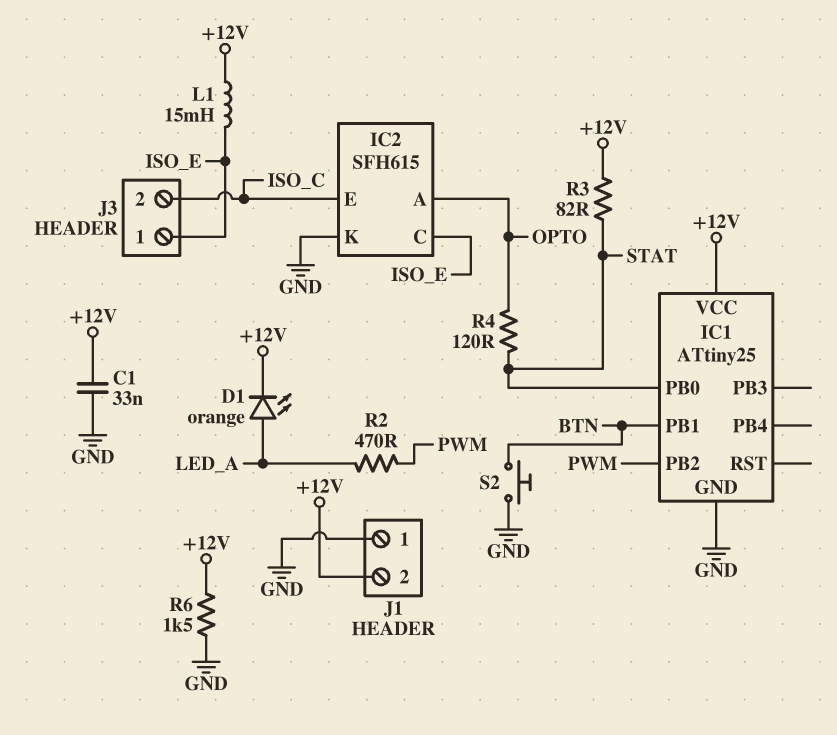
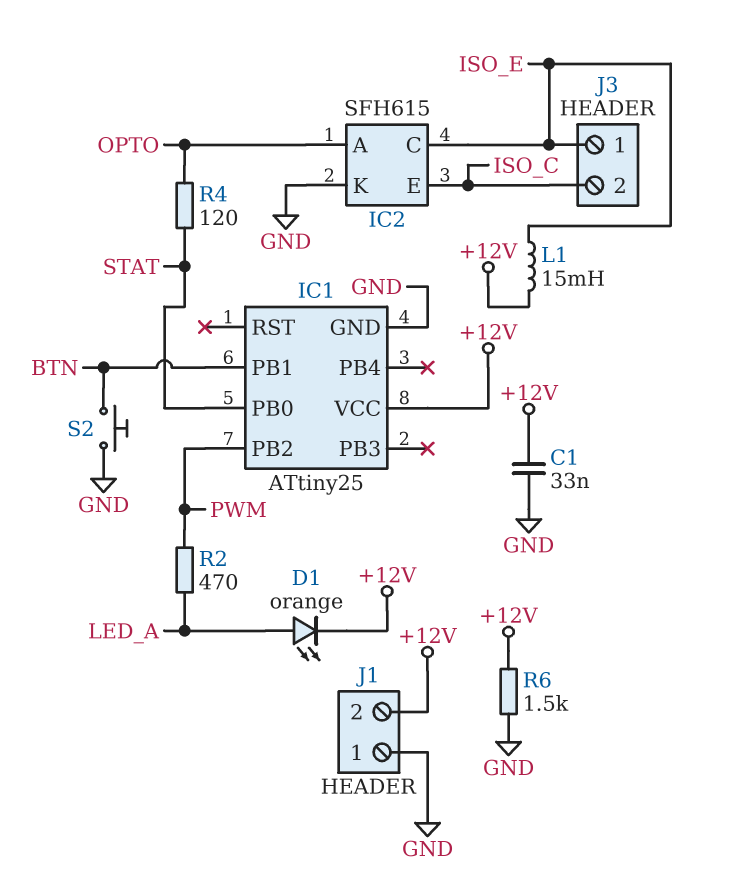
R3: 82 (+12V, STAT) -> none

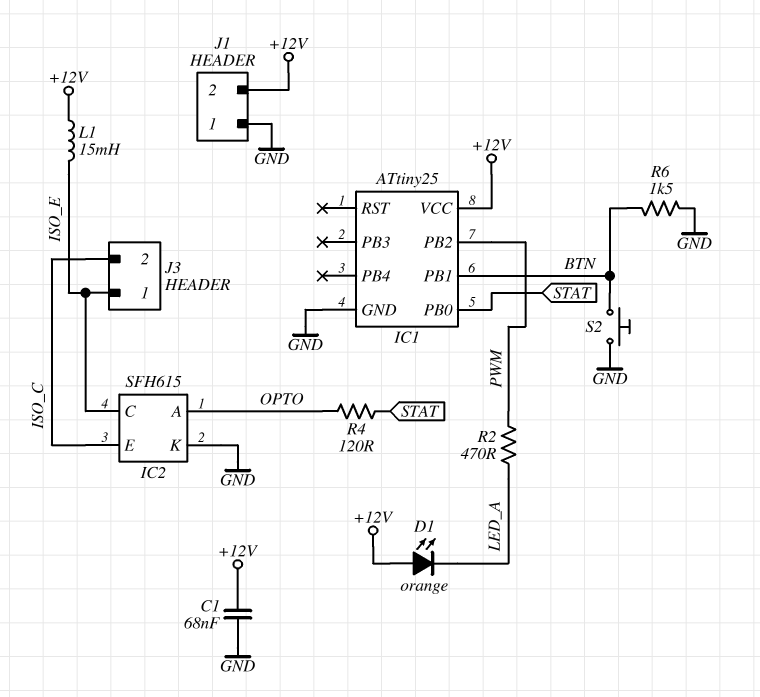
C1: 33nF (+12V, GND) -> 68nF (+12V, GND)
D1: LED orange (A LED_A, K +12V) -> LED orange (A +12V, K LED_A)
R6: 1.5k (+12V, GND) -> 1.5k (BTN, GND)

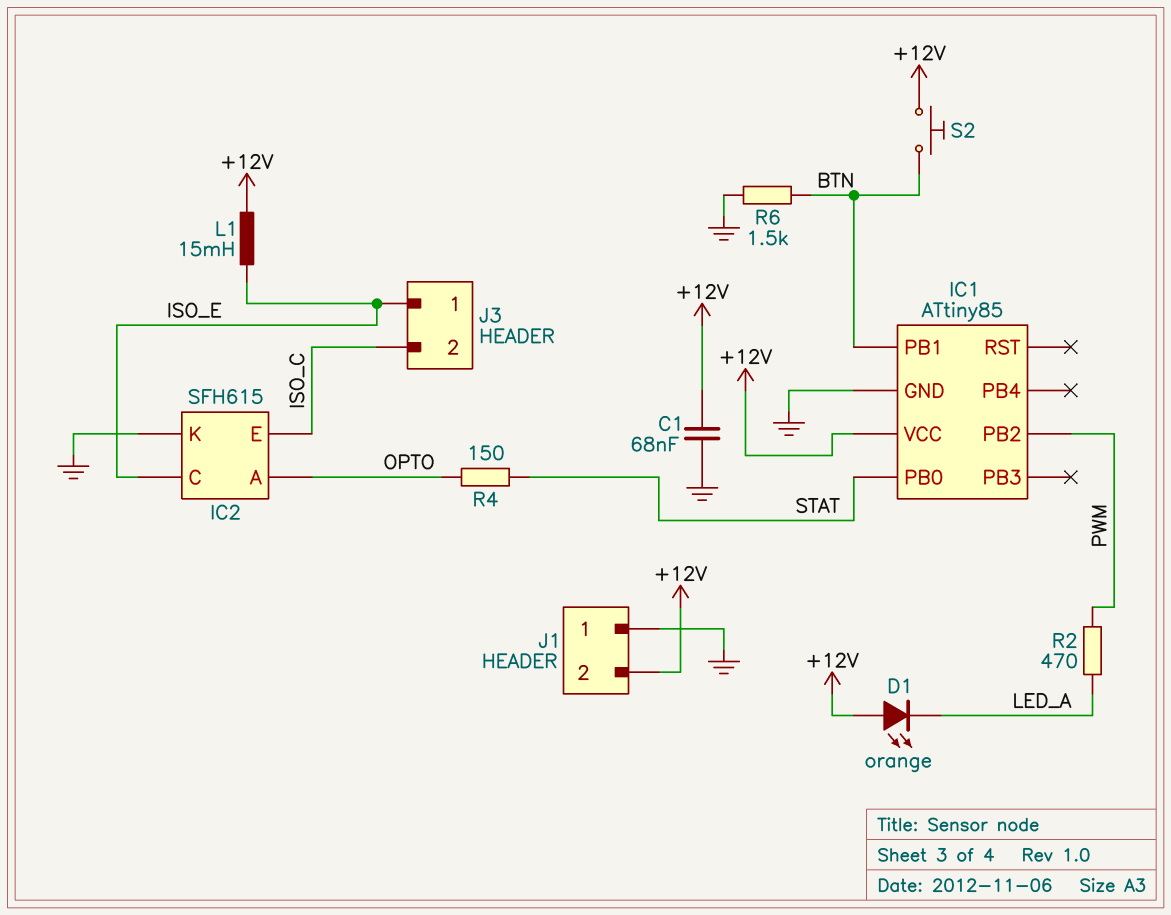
IC1: ATtiny25 -> ATtiny85
R4: 120 (OPTO, STAT) -> 150 (OPTO, STAT)
S2: button (BTN, GND) -> button (+12V, BTN)

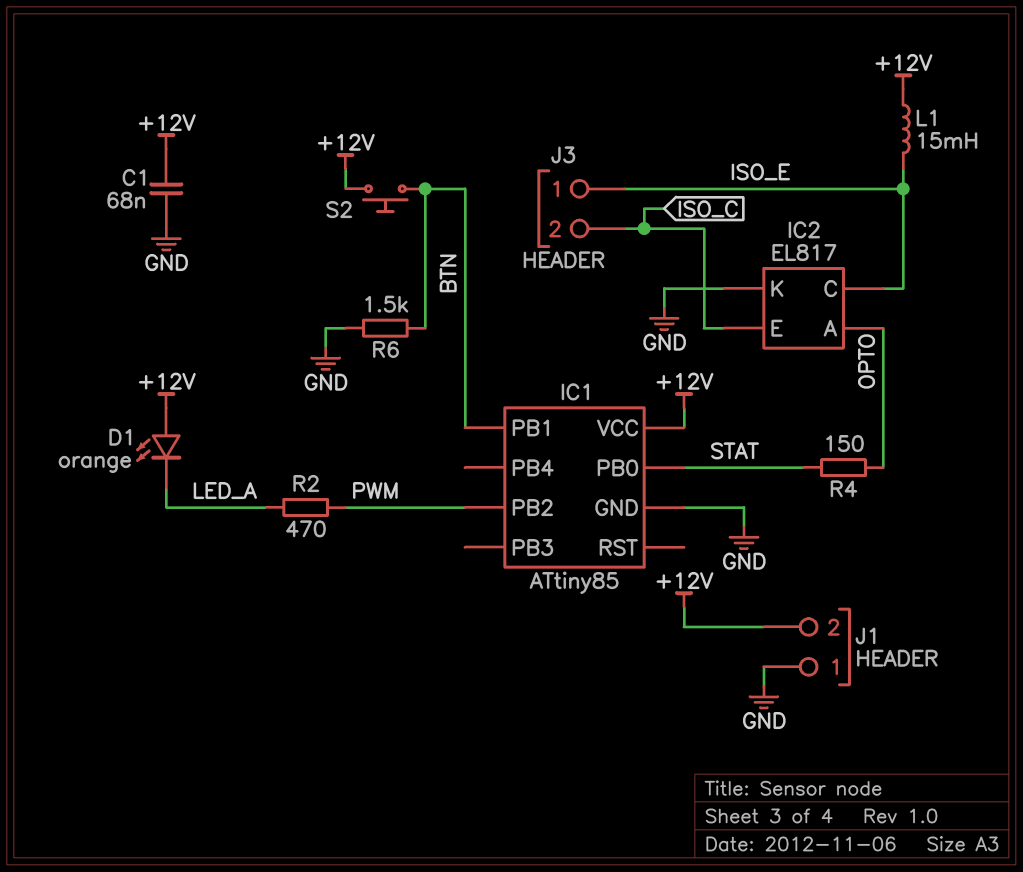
IC2: SFH615 -> EL817

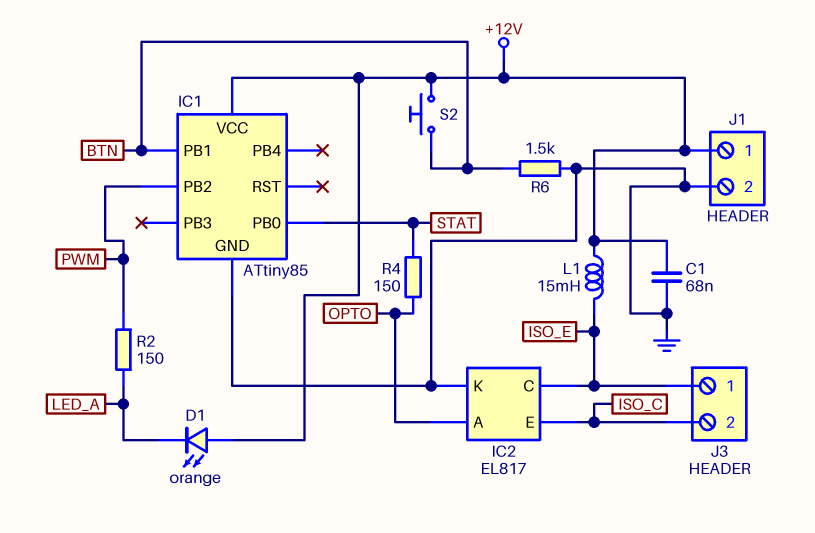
J1 pin 1: GND -> +12V
J1 pin 2: +12V -> GND
R2: 470 (LED_A, PWM) -> 150 (LED_A, PWM)

